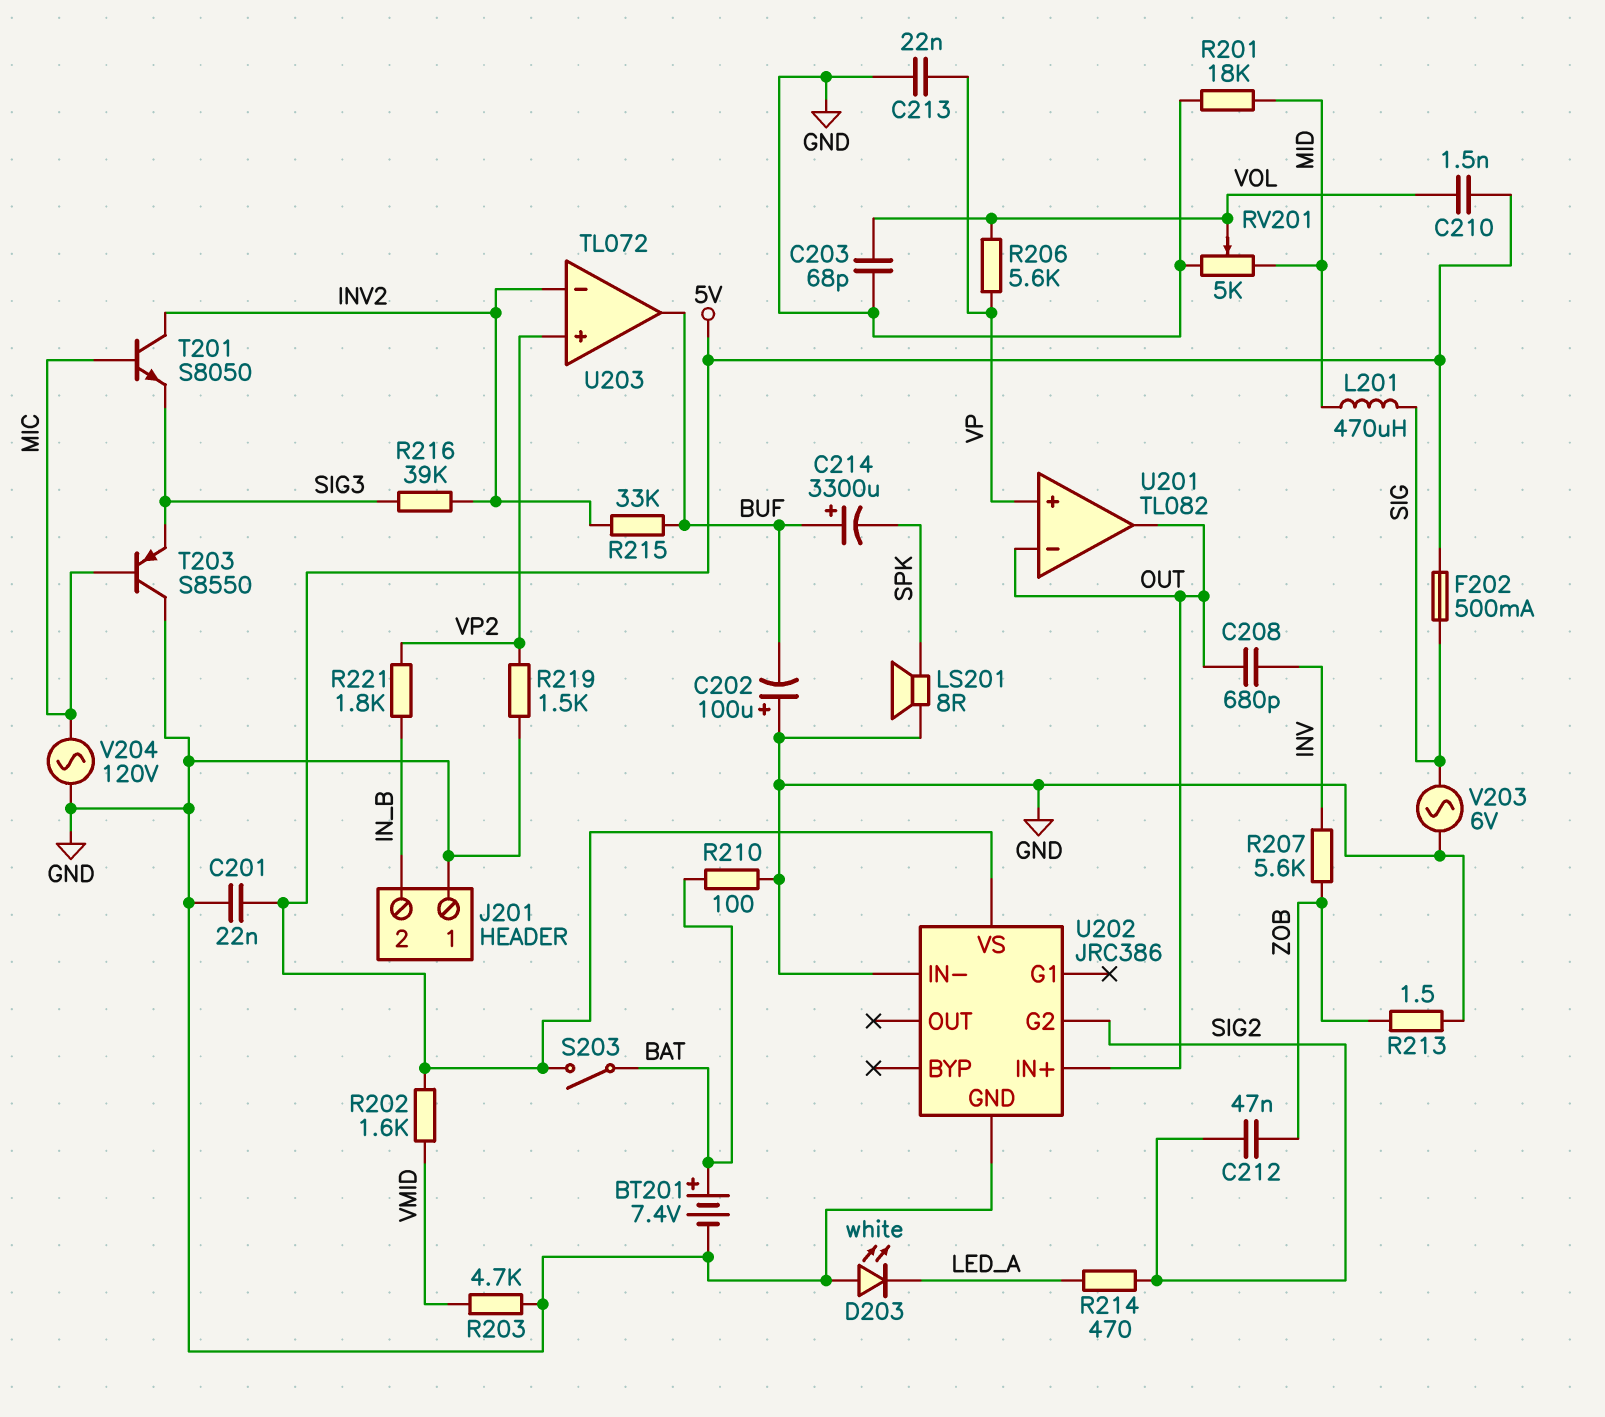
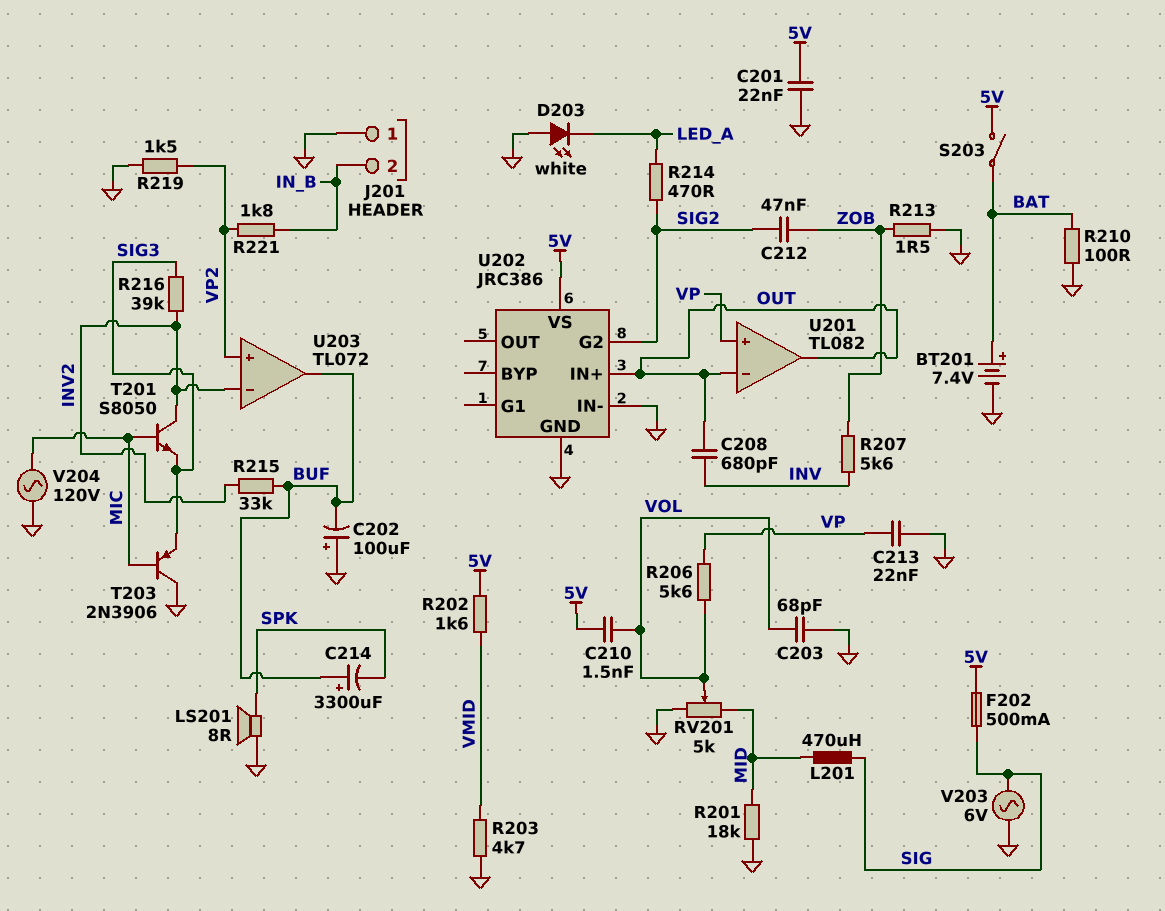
T203: PNP S8550 (B MIC, C GND, E SIG3) -> PNP 2N3906 (B MIC, C GND, E SIG3)

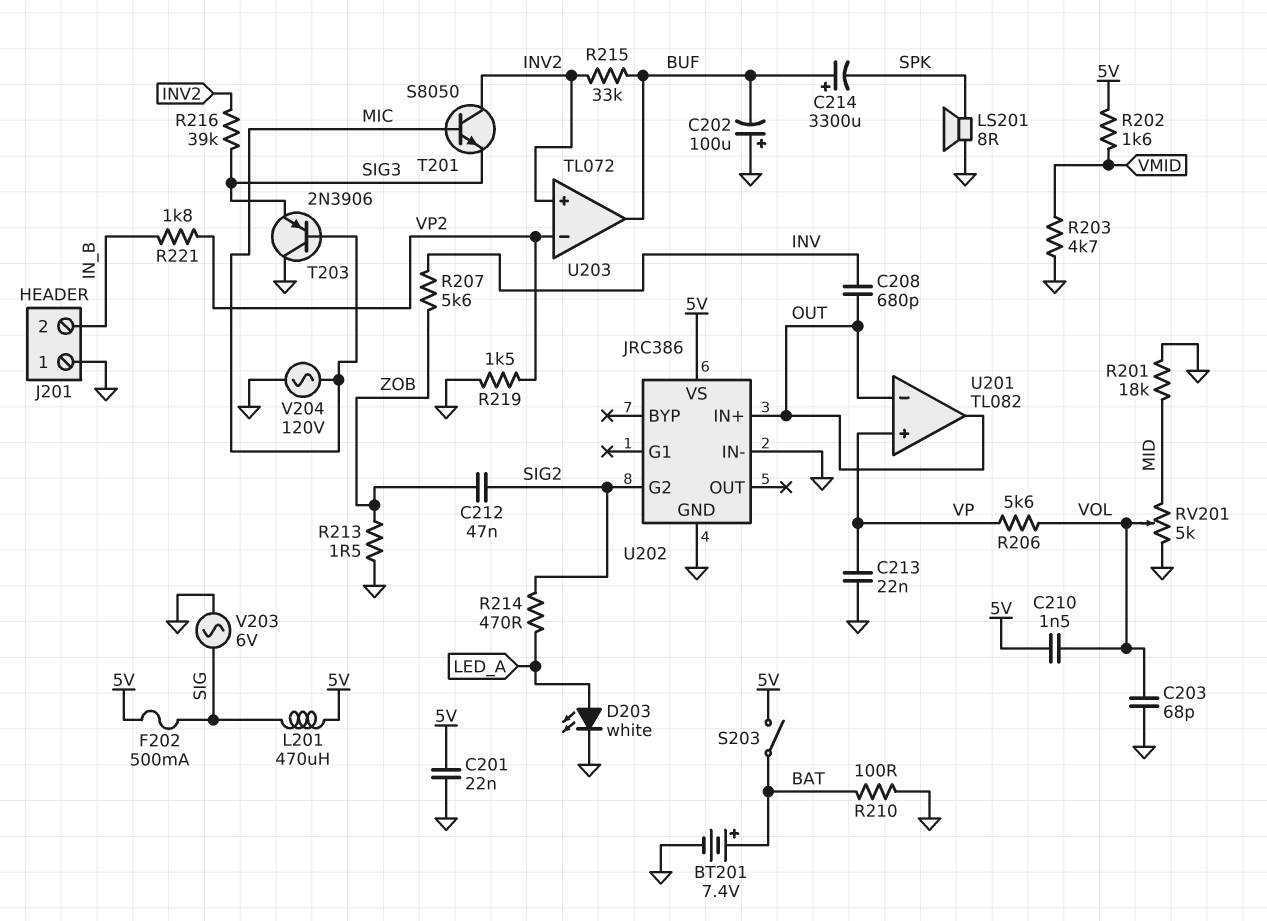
D203: LED white (A GND, K LED_A) -> LED white (A LED_A, K GND)
L201: 470uH (MID, SIG) -> 470uH (5V, SIG)
U203 pin in+: VP2 -> INV2
U203 pin in-: INV2 -> VP2

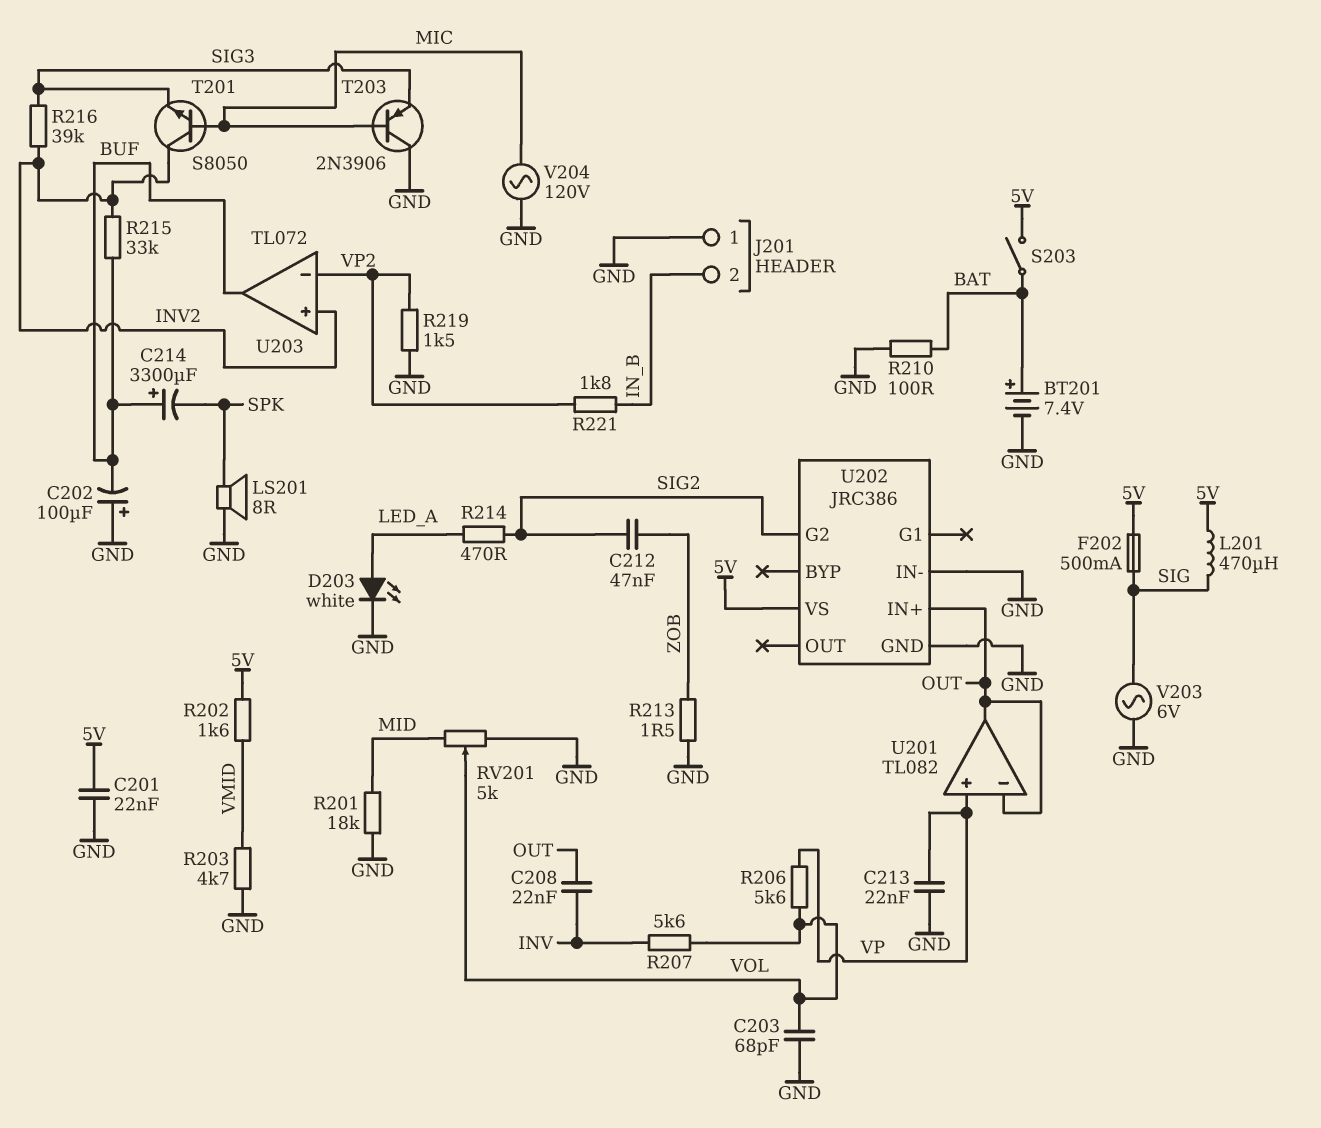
C208: 680pF (INV, OUT) -> 22nF (INV, OUT)
C210: 1.5nF (5V, VOL) -> none
R207: 5.6k (INV, ZOB) -> 5.6k (INV, VOL)

